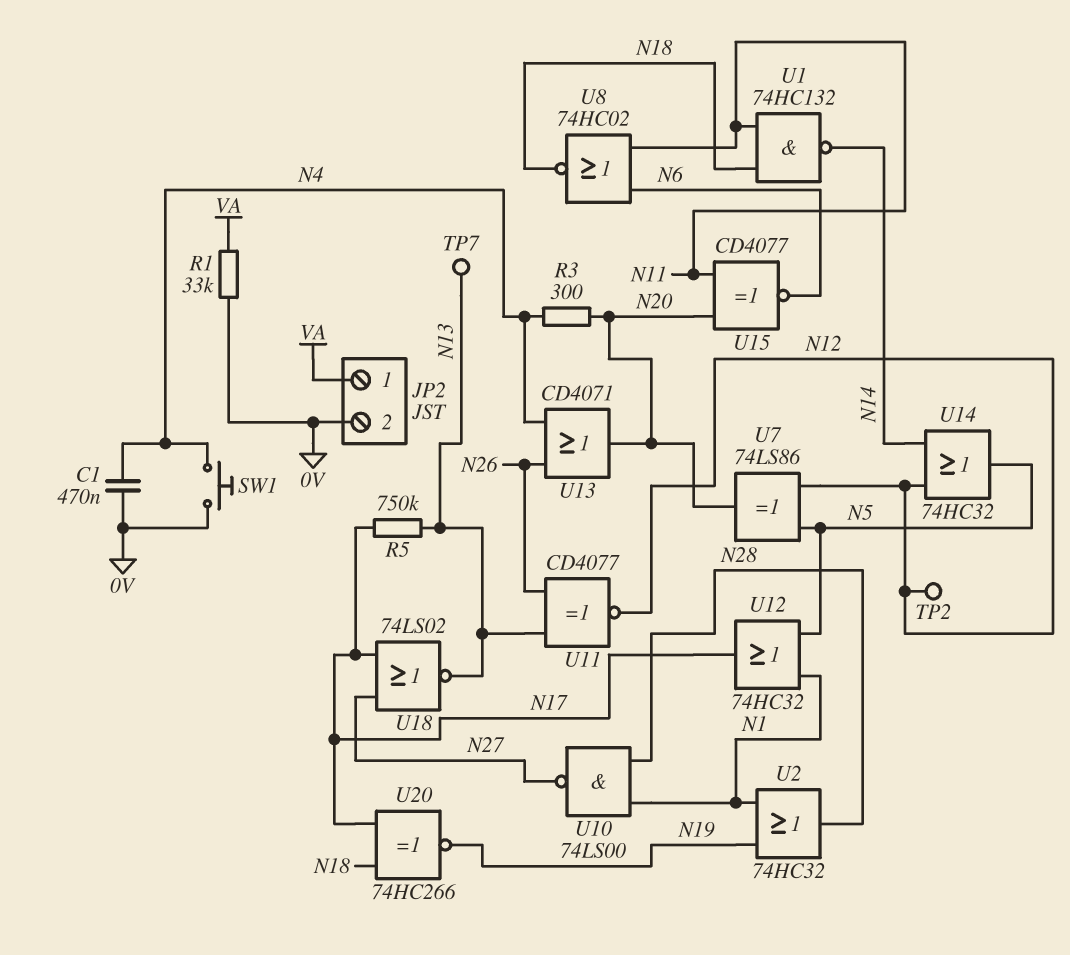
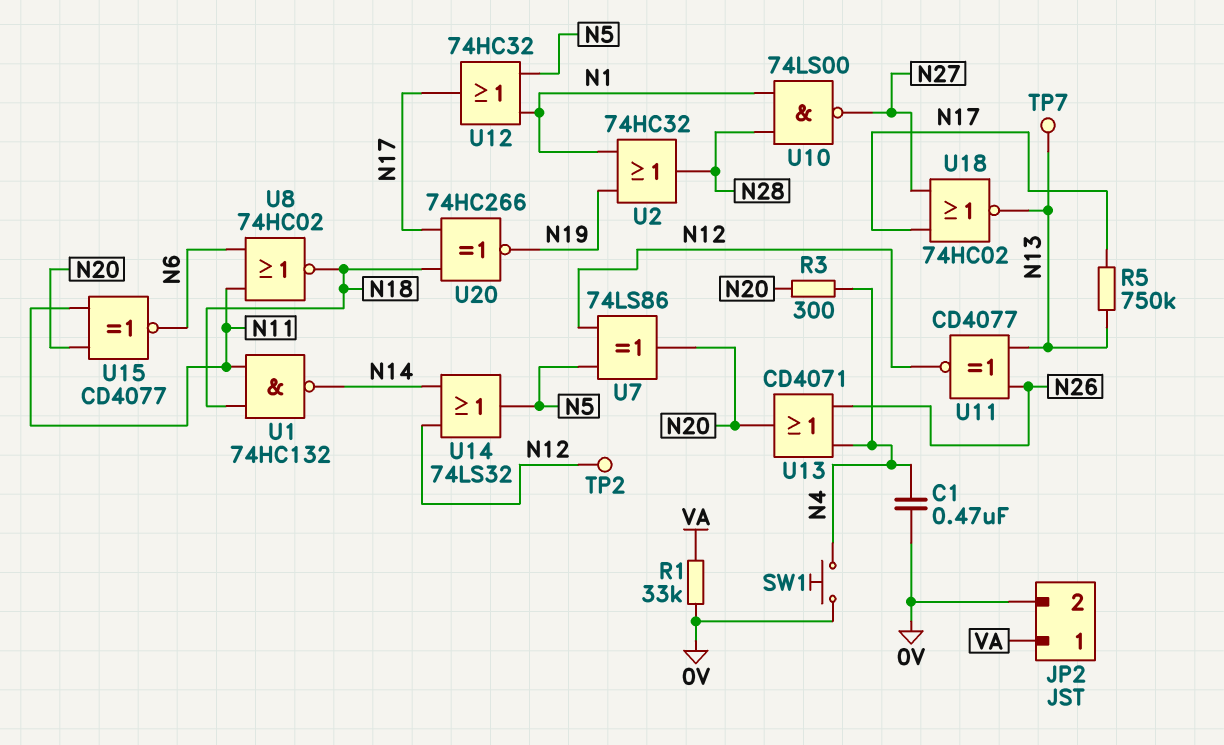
U14: OR 74HC32 (in N12, in N14, out N5) -> OR 74LS32 (in N12, in N14, out N5)
U18: NOR 74LS02 (in N17, in N27, out N13) -> NOR 74HC02 (in N17, in N27, out N13)

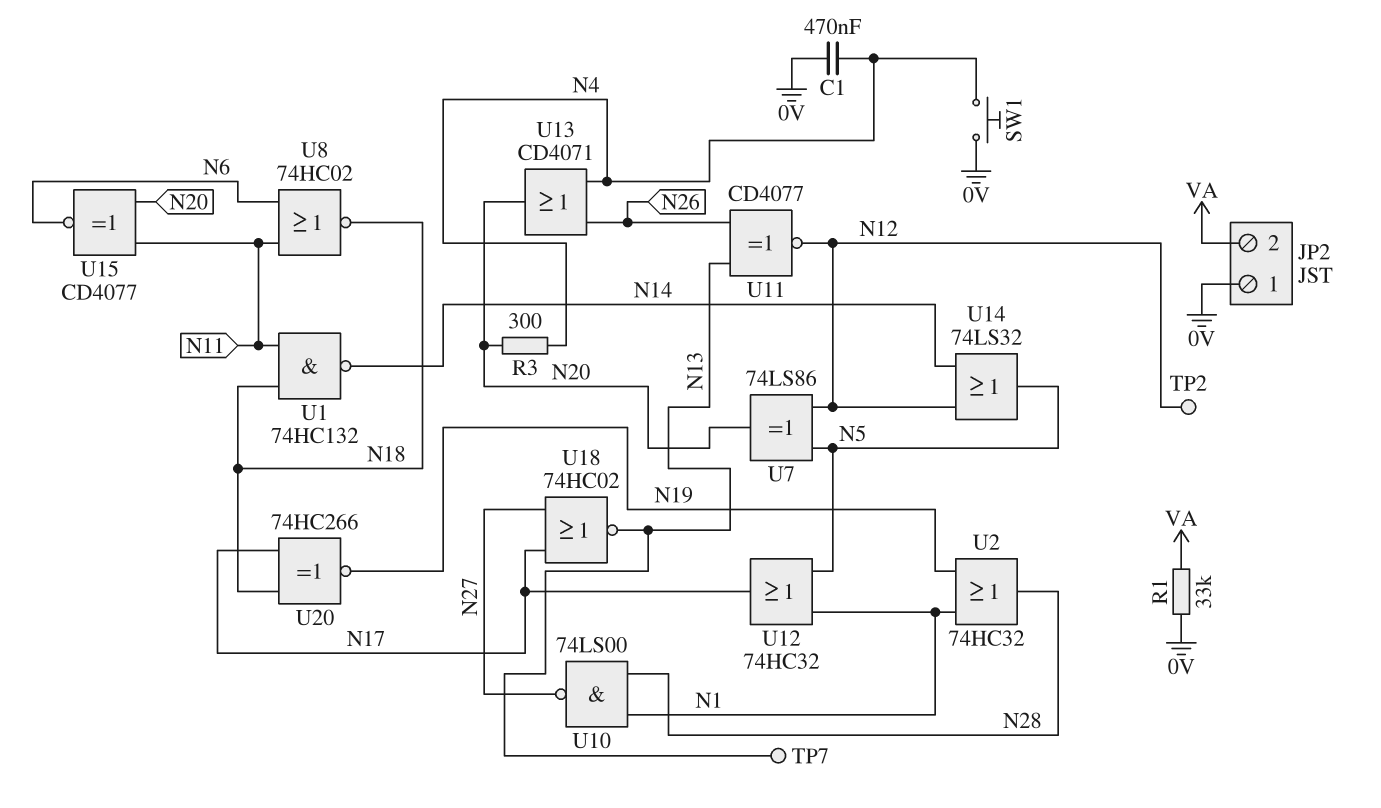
JP2 pin 1: VA -> 0V
JP2 pin 2: 0V -> VA
R5: 750k (N13, N17) -> none

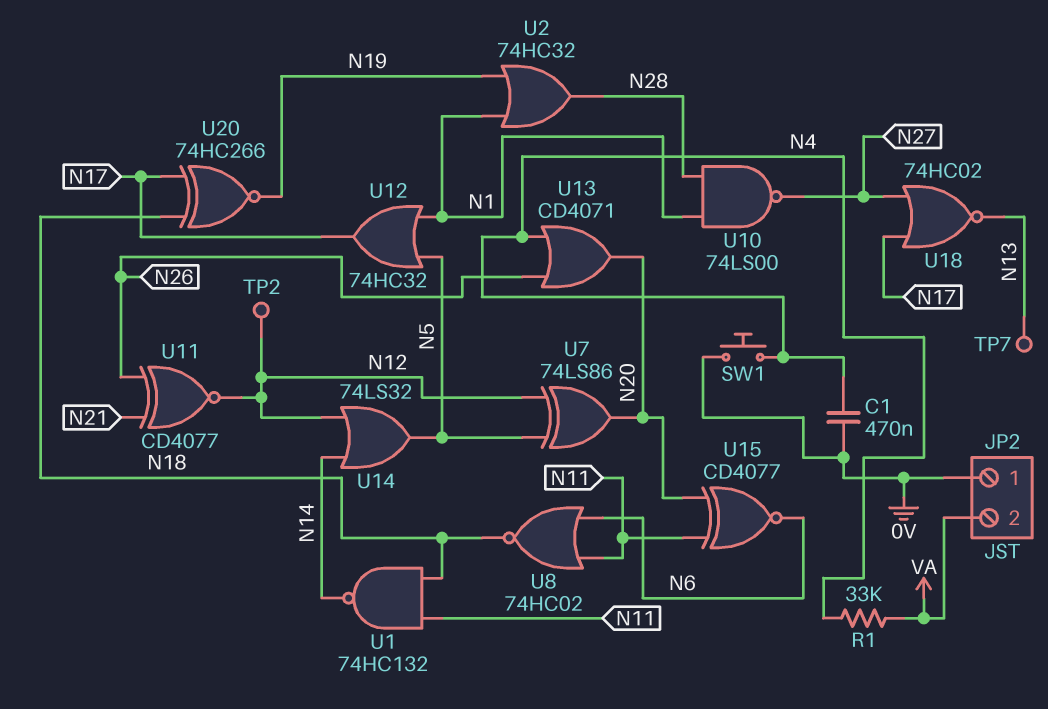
R1: 33k (0V, VA) -> 33k (N4, VA)
R3: 300 (N4, N20) -> none
U11: XNOR CD4077 (in N13, in N26, out N12) -> XNOR CD4077 (in N21, in N26, out N12)

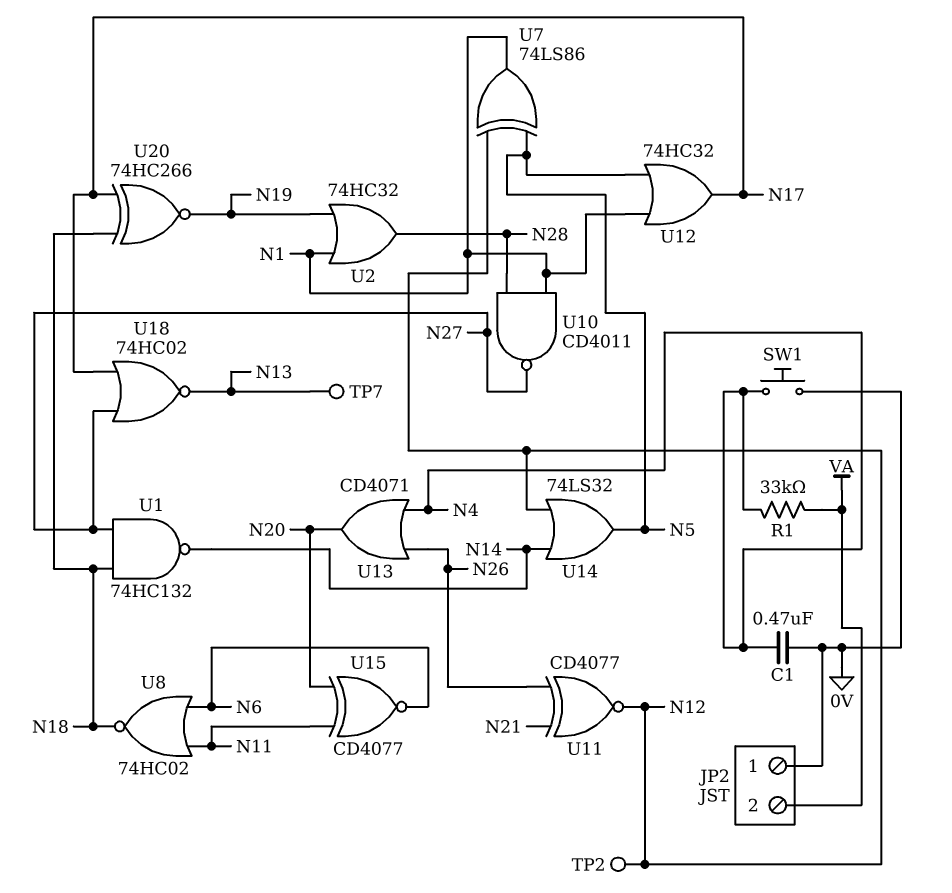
U1: NAND 74HC132 (in N11, in N18, out N14) -> NAND 74HC132 (in N18, in N27, out N14)
U7: XOR 74LS86 (in N5, in N12, out N20) -> XOR 74LS86 (in N5, in N12, out N1)
U10: NAND 74LS00 (in N1, in N28, out N27) -> NAND CD4011 (in N1, in N28, out N27)

